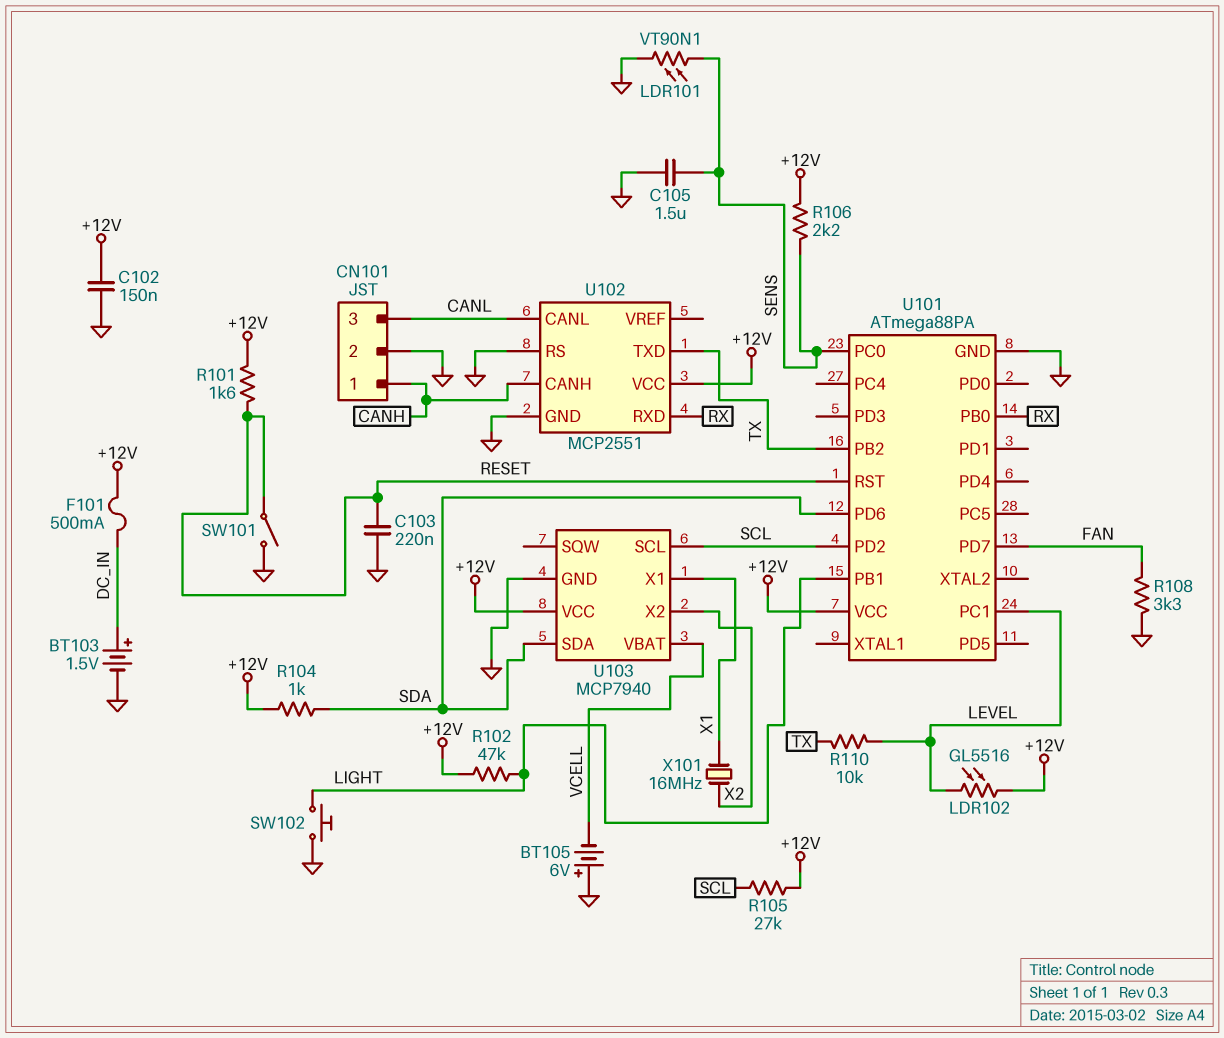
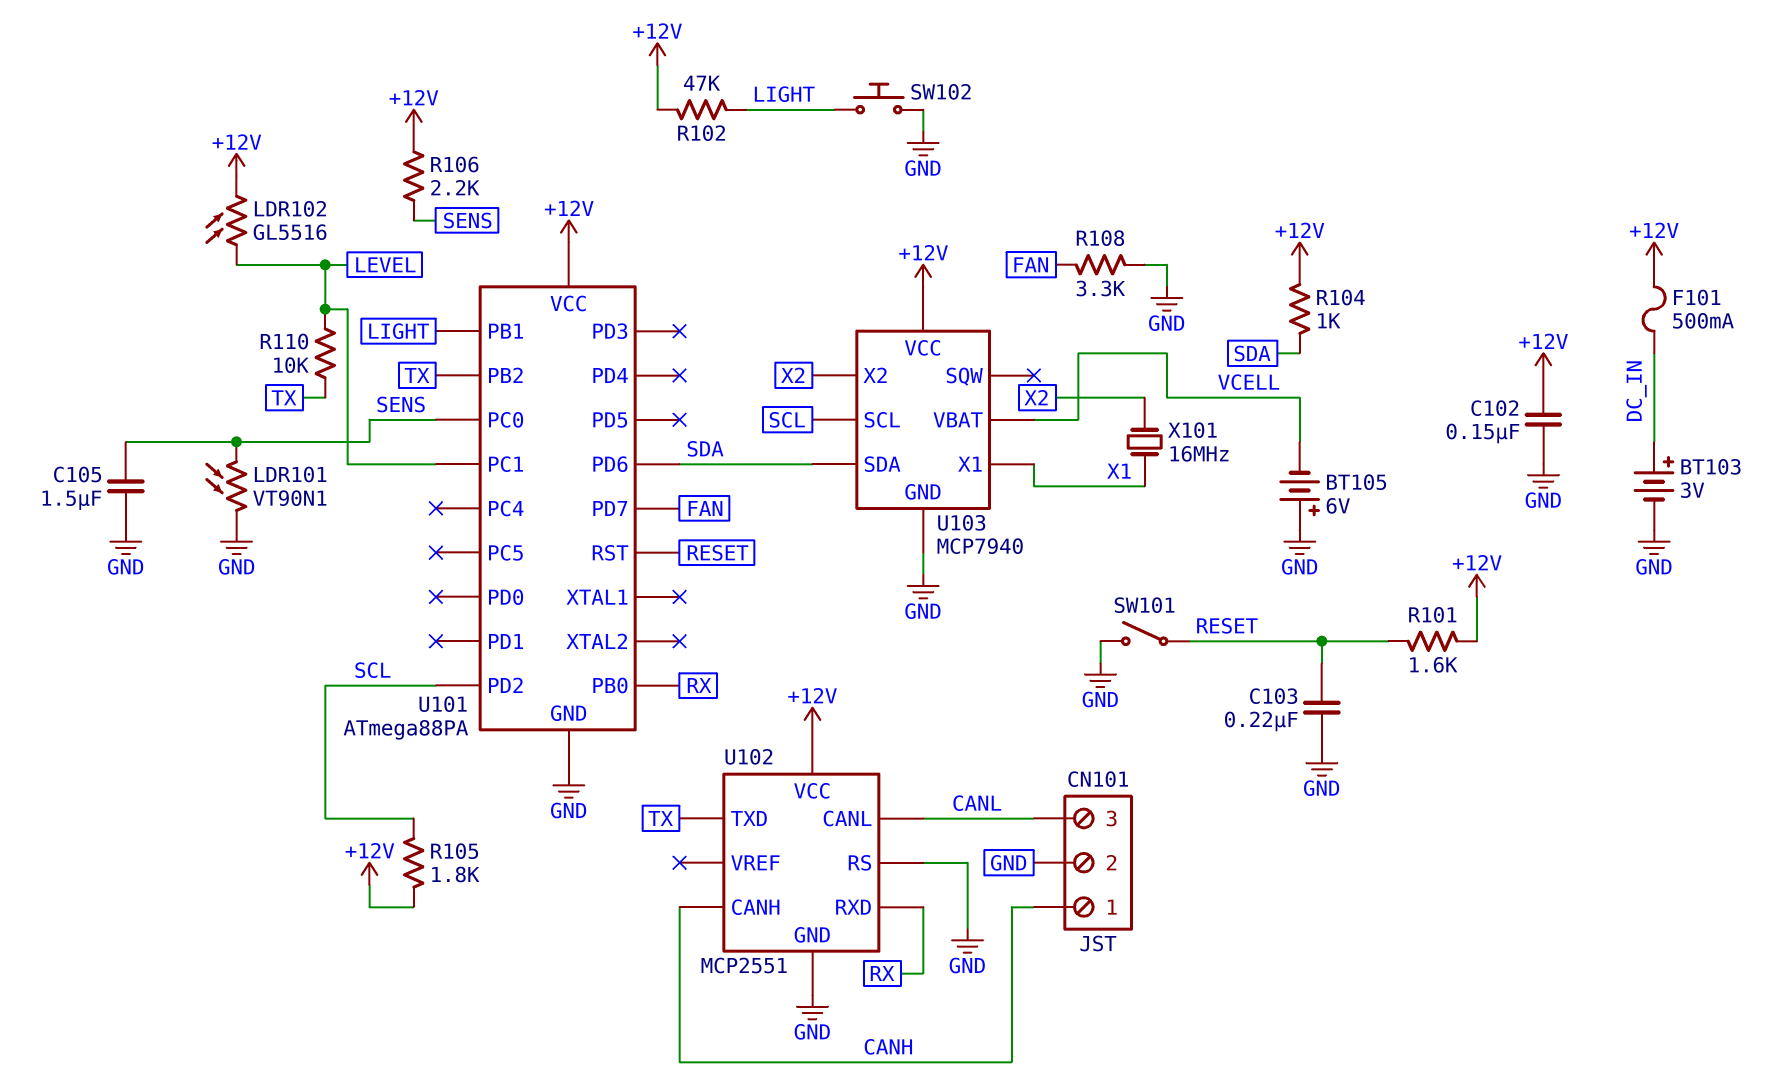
BT103: 1.5V (plus DC_IN, minus GND) -> 3V (plus DC_IN, minus GND)
R105: 27k (+12V, SCL) -> 1.8k (+12V, SCL)

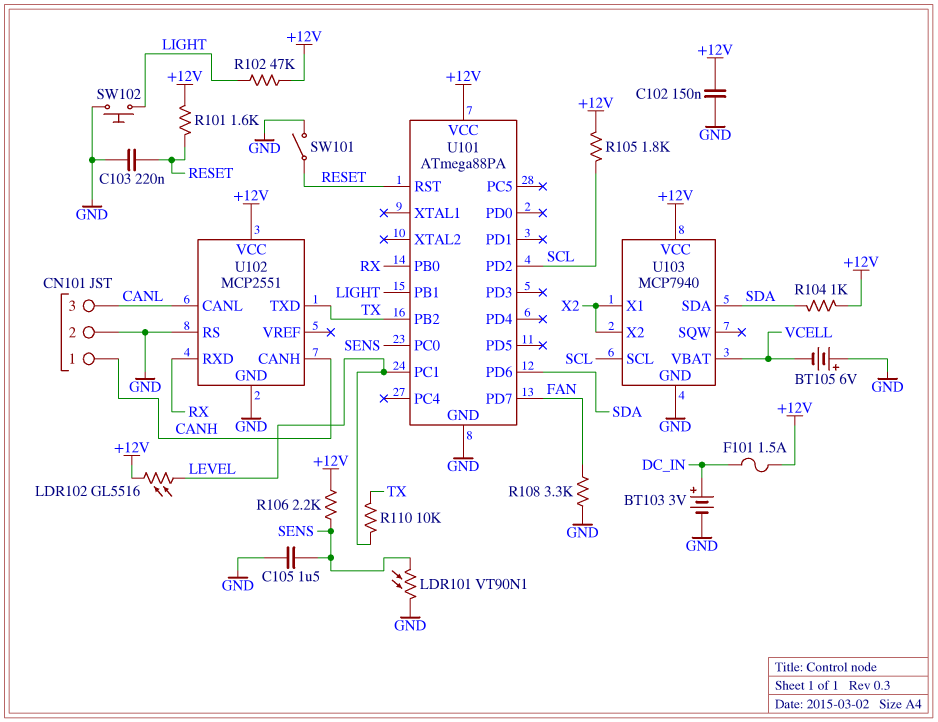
F101: 500mA (+12V, DC_IN) -> 1.5A (+12V, DC_IN)
U103 pin X1: X1 -> X2
X101: 16MHz (X1, X2) -> none

